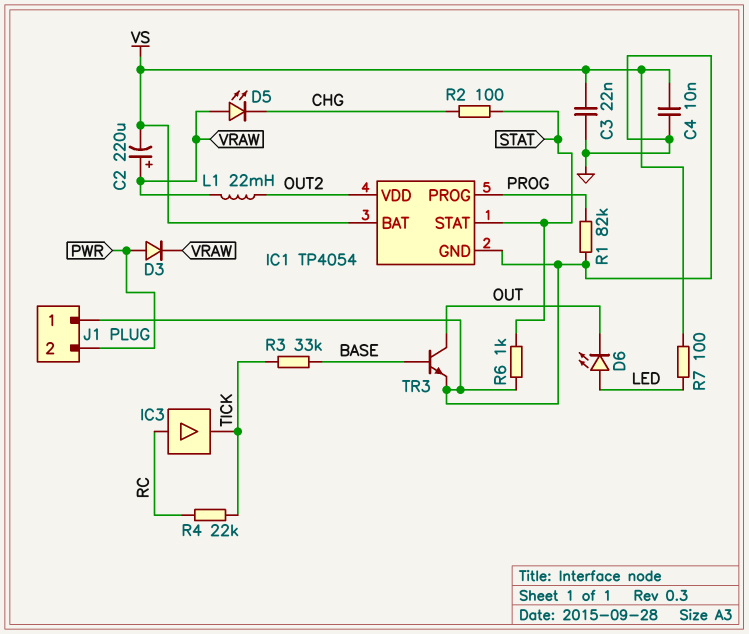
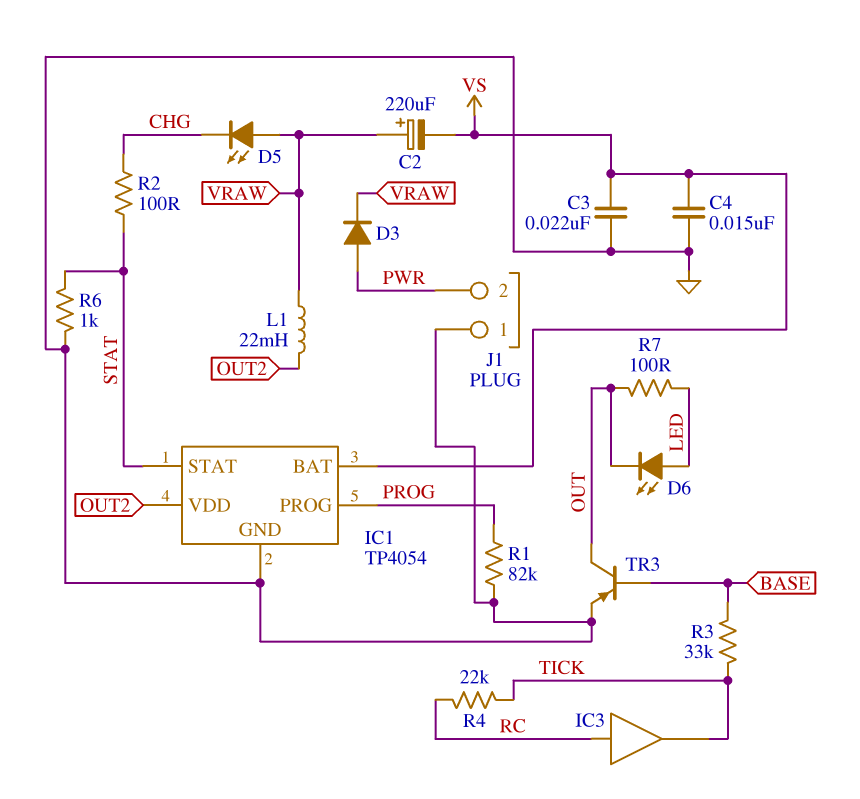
C4: 10nF (GND, VS) -> 15nF (GND, VS)
R7: 100 (LED, VS) -> 100 (LED, OUT)
TR3: NPN (B BASE, C OUT, E GND) -> PNP (B BASE, C OUT, E GND)

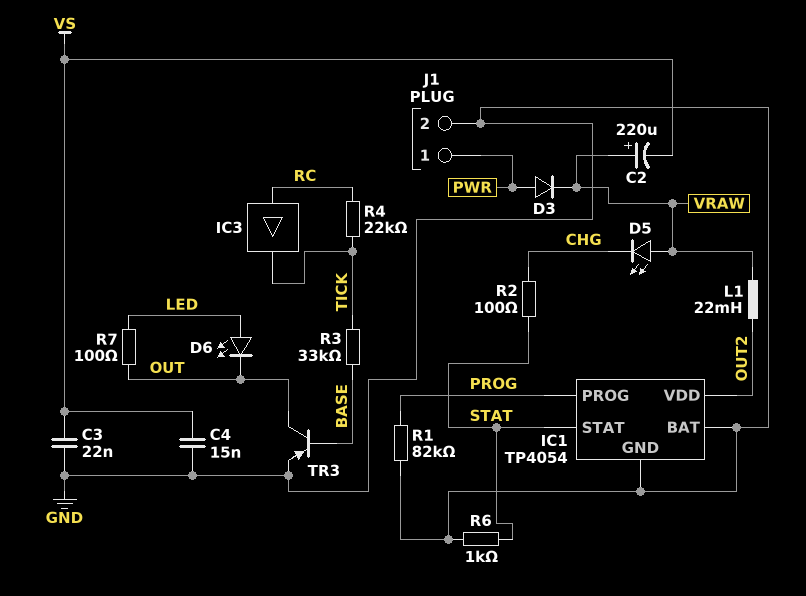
IC1 pin BAT: VS -> GND
J1 pin 1: GND -> PWR
J1 pin 2: PWR -> GND

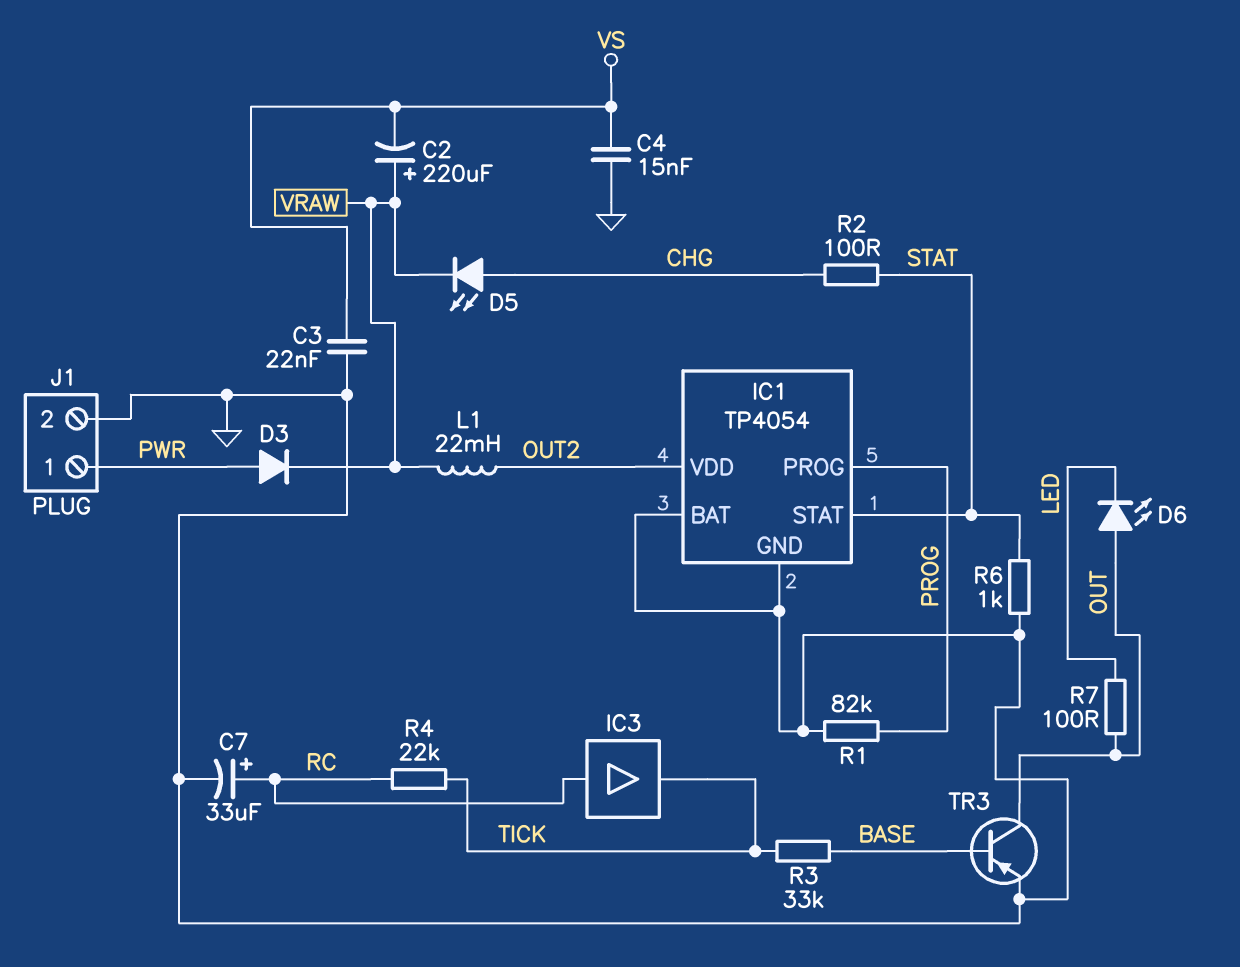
C7: none -> 33uF (plus RC, minus GND)
D5: LED (A VRAW, K CHG) -> LED (A CHG, K VRAW)
D6: LED (A LED, K OUT) -> LED (A OUT, K LED)

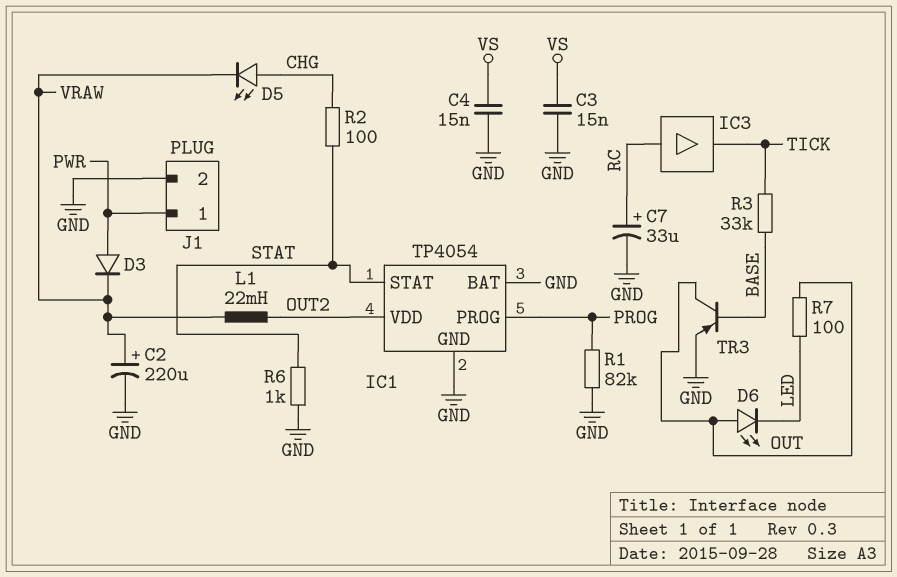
C2: 220uF (plus VRAW, minus VS) -> 220uF (plus VRAW, minus GND)
C3: 22nF (GND, VS) -> 15nF (GND, VS)
R4: 22k (RC, TICK) -> none

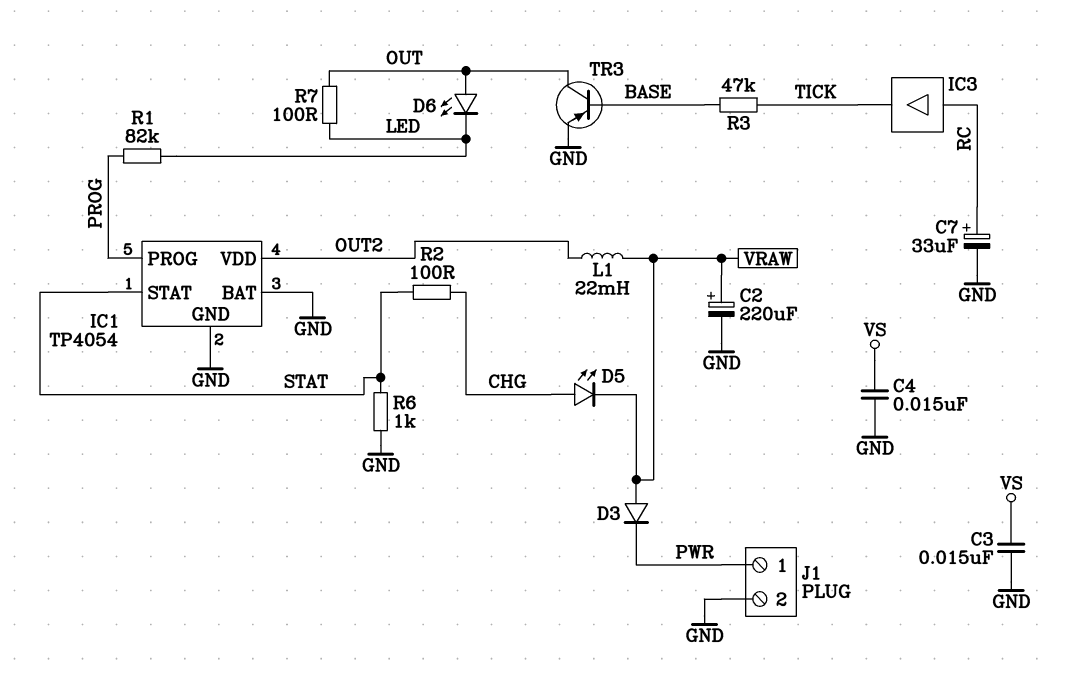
D3: diode (A PWR, K VRAW) -> diode (A VRAW, K PWR)
R1: 82k (GND, PROG) -> 82k (LED, PROG)
R3: 33k (BASE, TICK) -> 47k (BASE, TICK)

